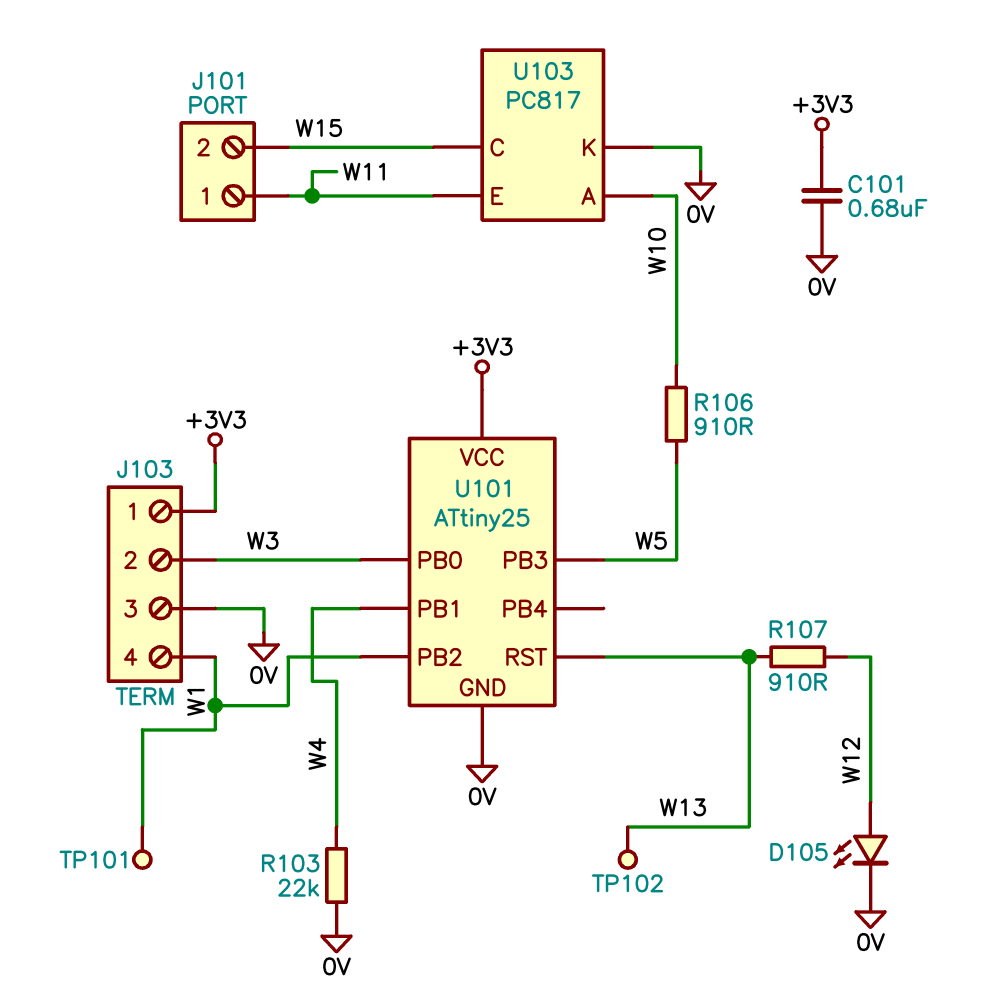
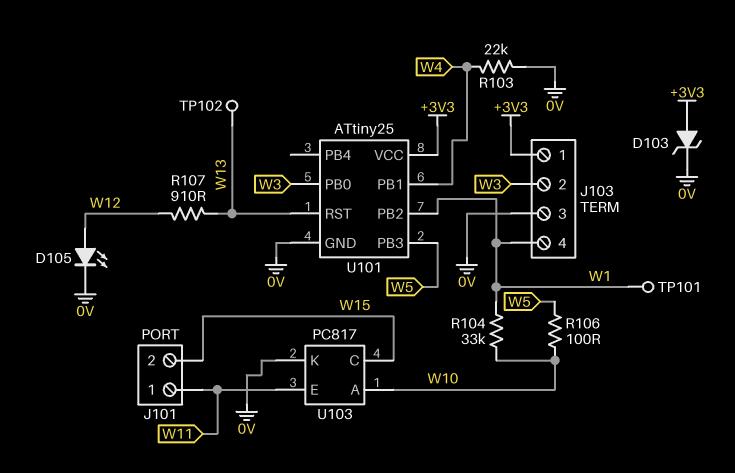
C101: 680nF (+3V3, 0V) -> none
D103: none -> zener (A +3V3, K 0V)
R104: none -> 33k (W1, W10)
R106: 910 (W5, W10) -> 100 (W5, W10)

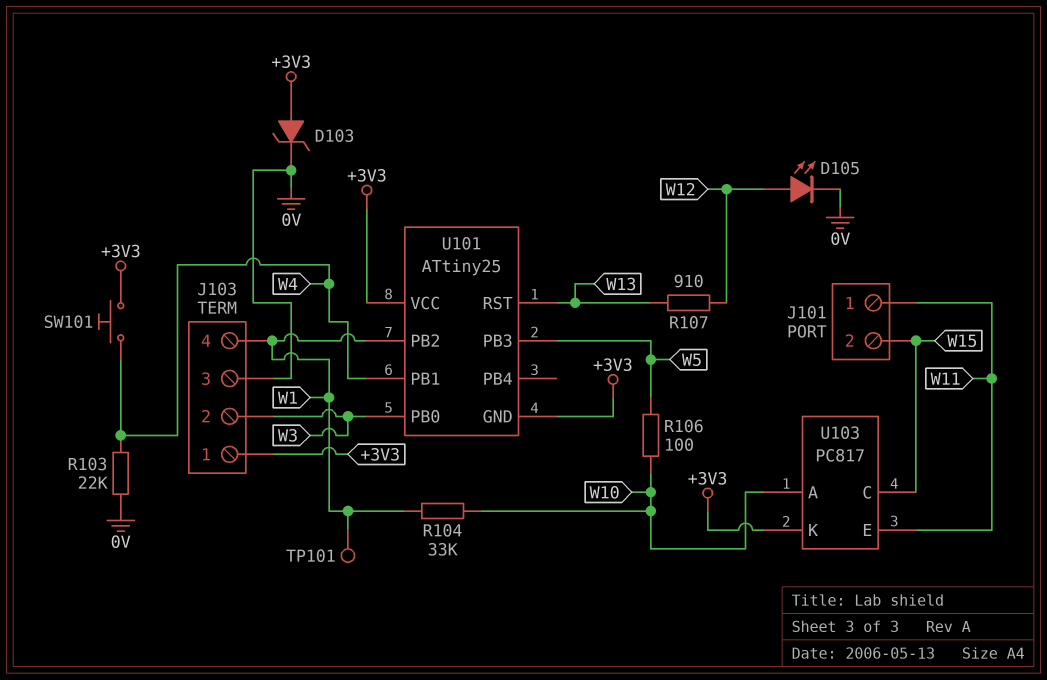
SW101: none -> button (+3V3, W4)
TP102: test point (W13) -> none
U101 pin GND: 0V -> +3V3
U103 pin K: 0V -> +3V3

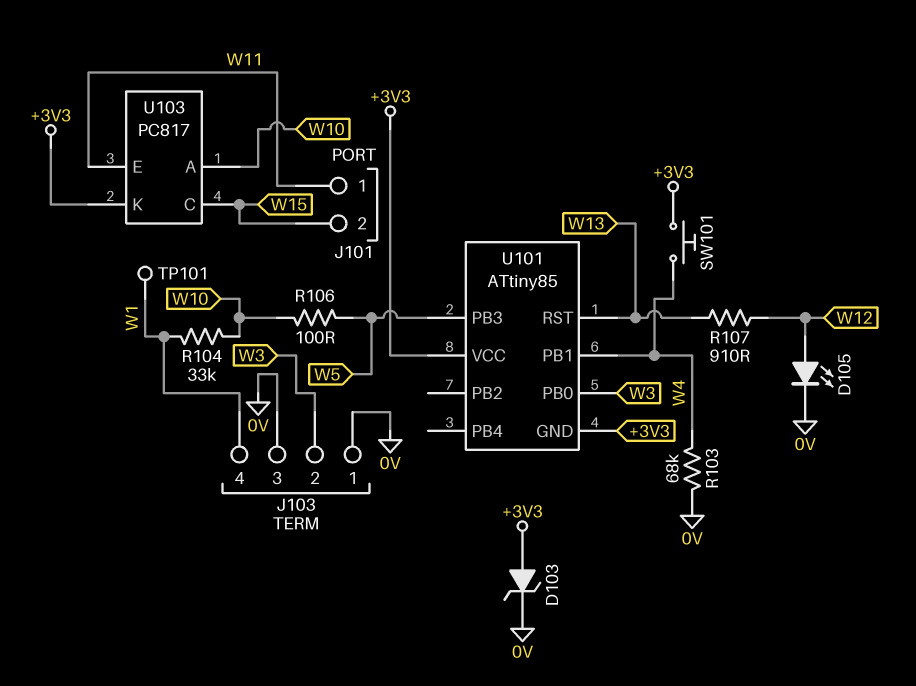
J103 pin 1: +3V3 -> 0V
R103: 22k (0V, W4) -> 68k (0V, W4)
U101: ATtiny25 -> ATtiny85
U101 pin PB2: W1 -> none

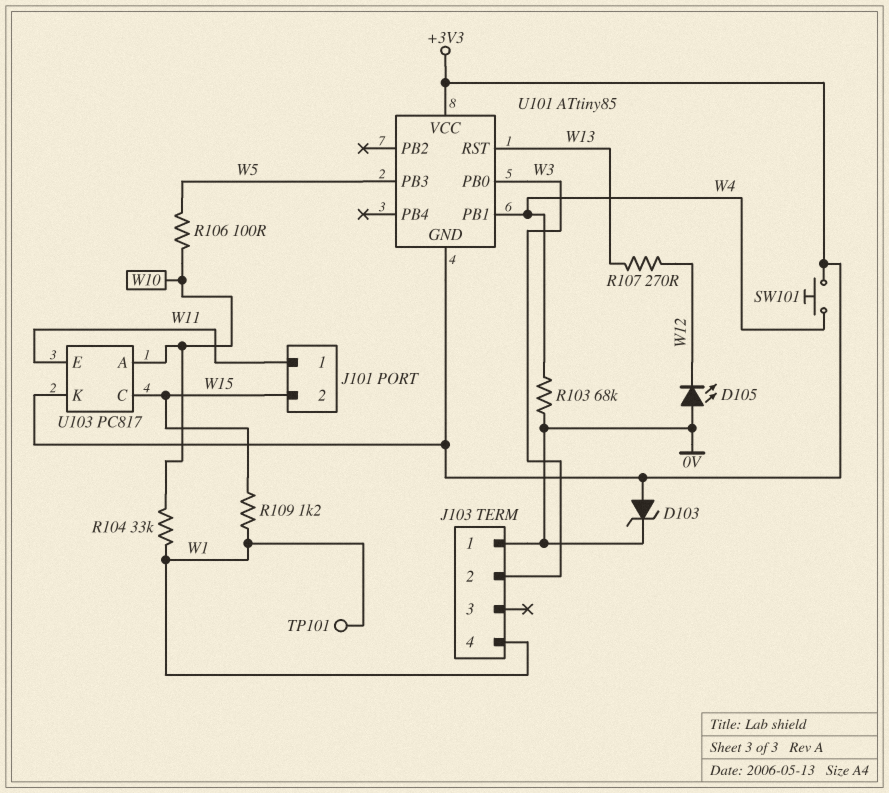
D105: LED (A W12, K 0V) -> LED (A 0V, K W12)
J103 pin 3: 0V -> none
R107: 910 (W12, W13) -> 270 (W12, W13)
R109: none -> 1.2k (W1, W15)

